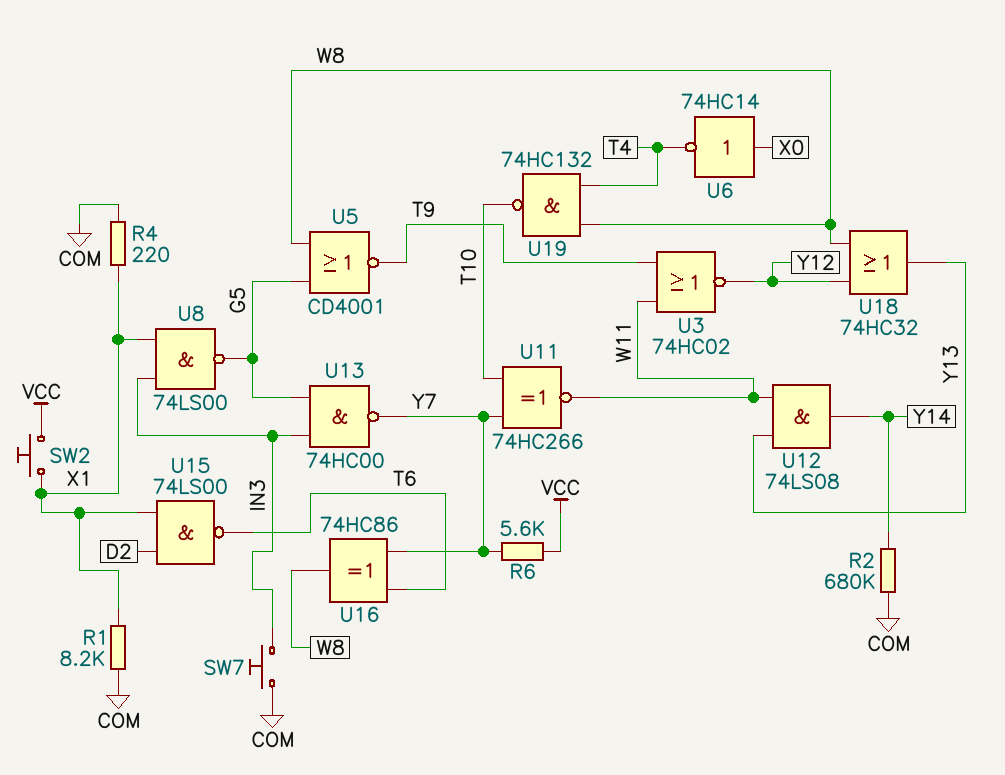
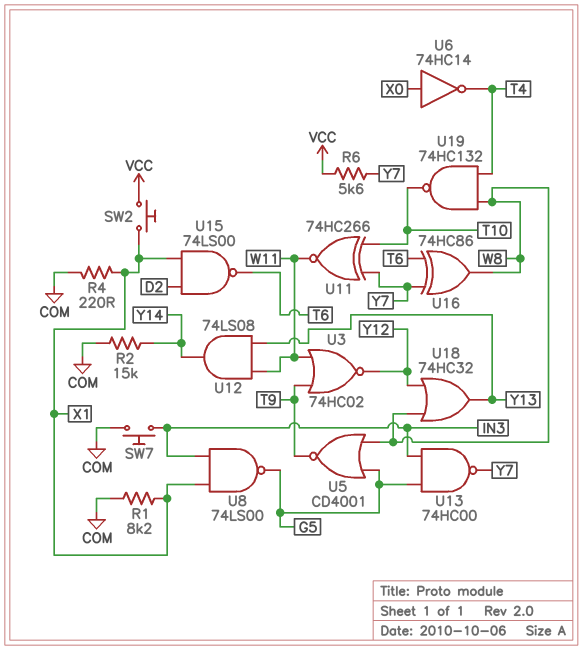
R2: 680k (COM, Y14) -> 15k (COM, Y14)

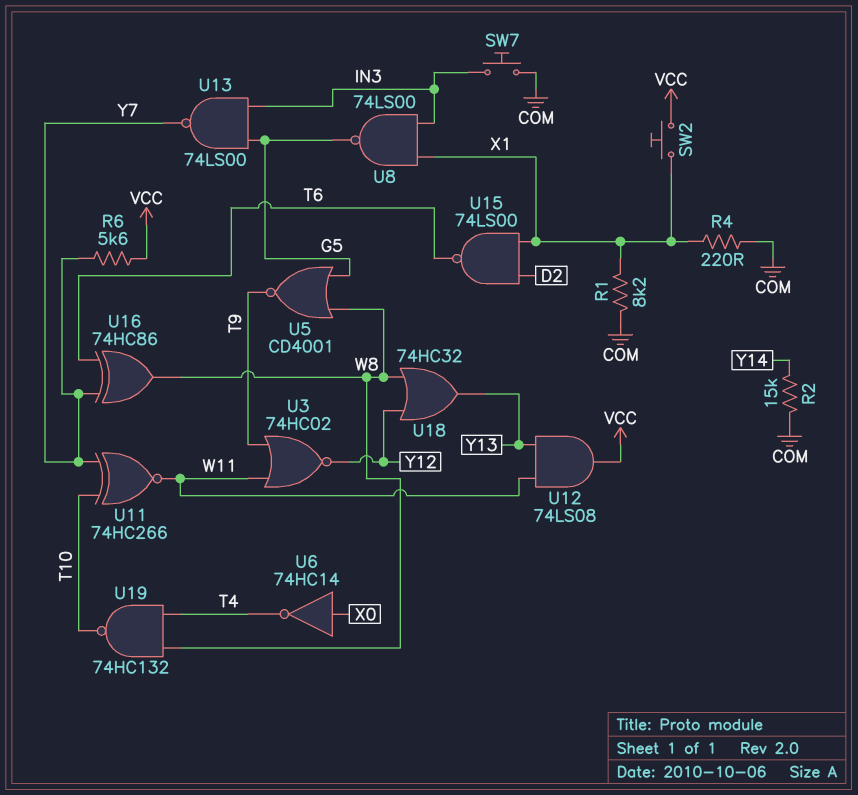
U12: AND 74LS08 (in W11, in Y13, out Y14) -> AND 74LS08 (in W11, in Y13, out VCC)
U13: NAND 74HC00 (in G5, in IN3, out Y7) -> NAND 74LS00 (in G5, in IN3, out Y7)

